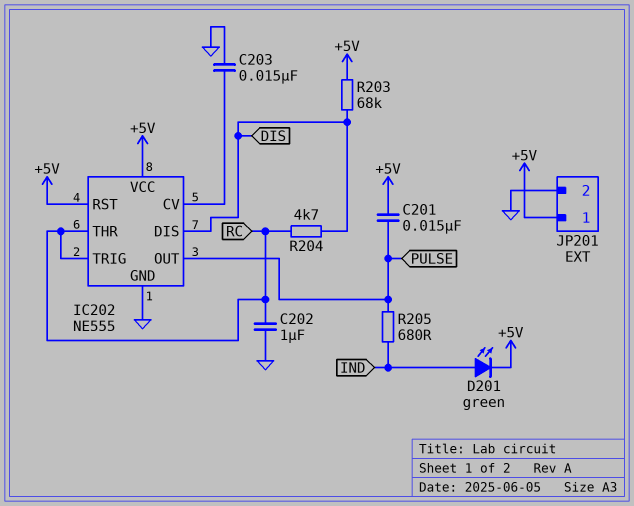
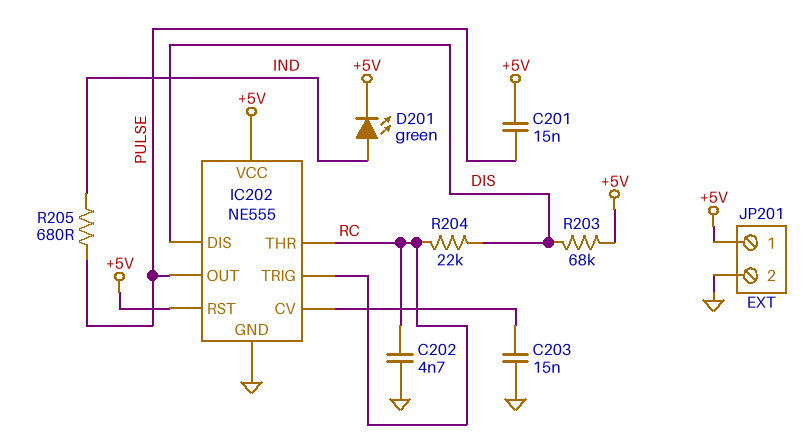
C202: 1uF (GND, RC) -> 4.7nF (GND, RC)
R204: 4.7k (DIS, RC) -> 22k (DIS, RC)

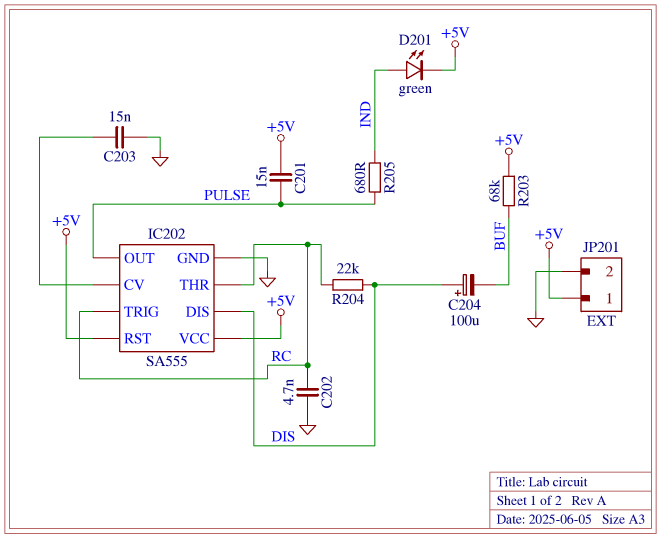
C204: none -> 100uF (plus DIS, minus BUF)
IC202: NE555 -> SA555
R203: 68k (+5V, DIS) -> 68k (+5V, BUF)

